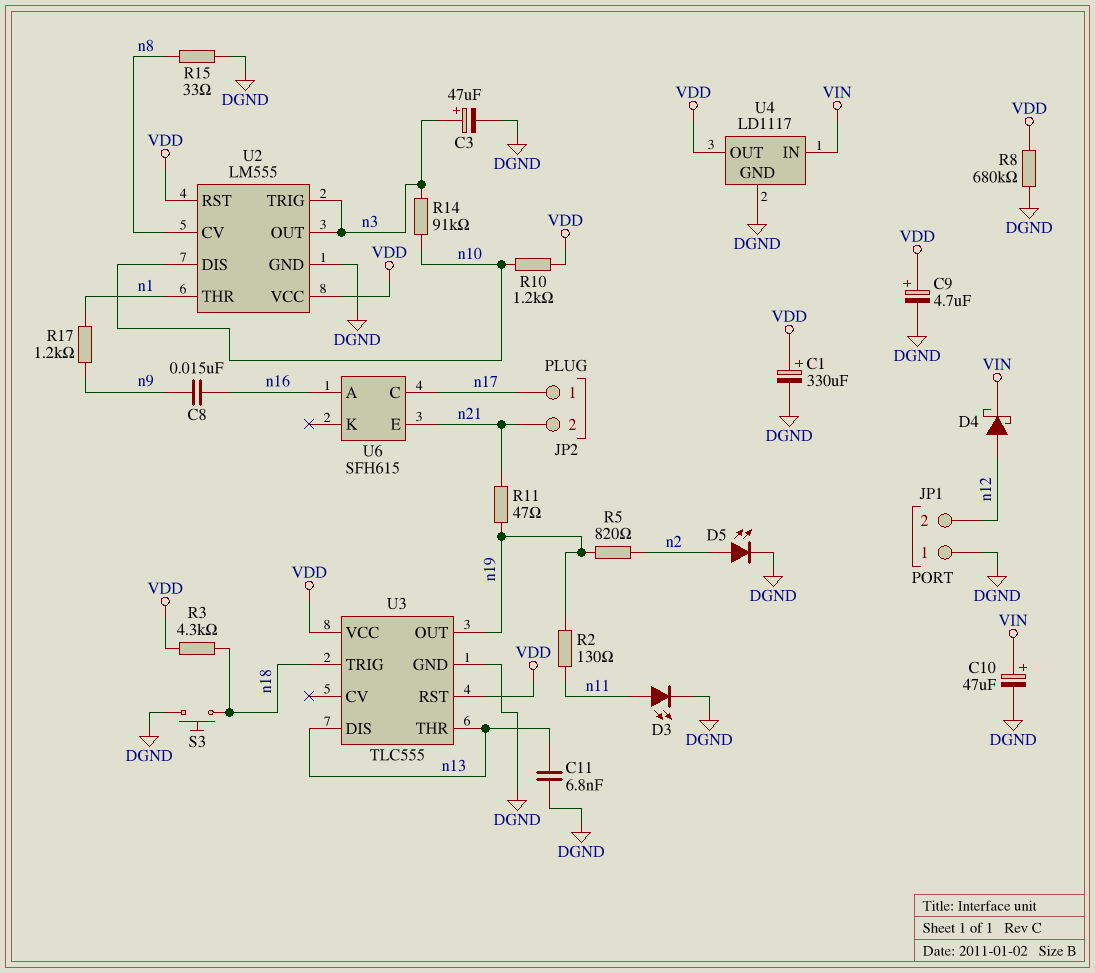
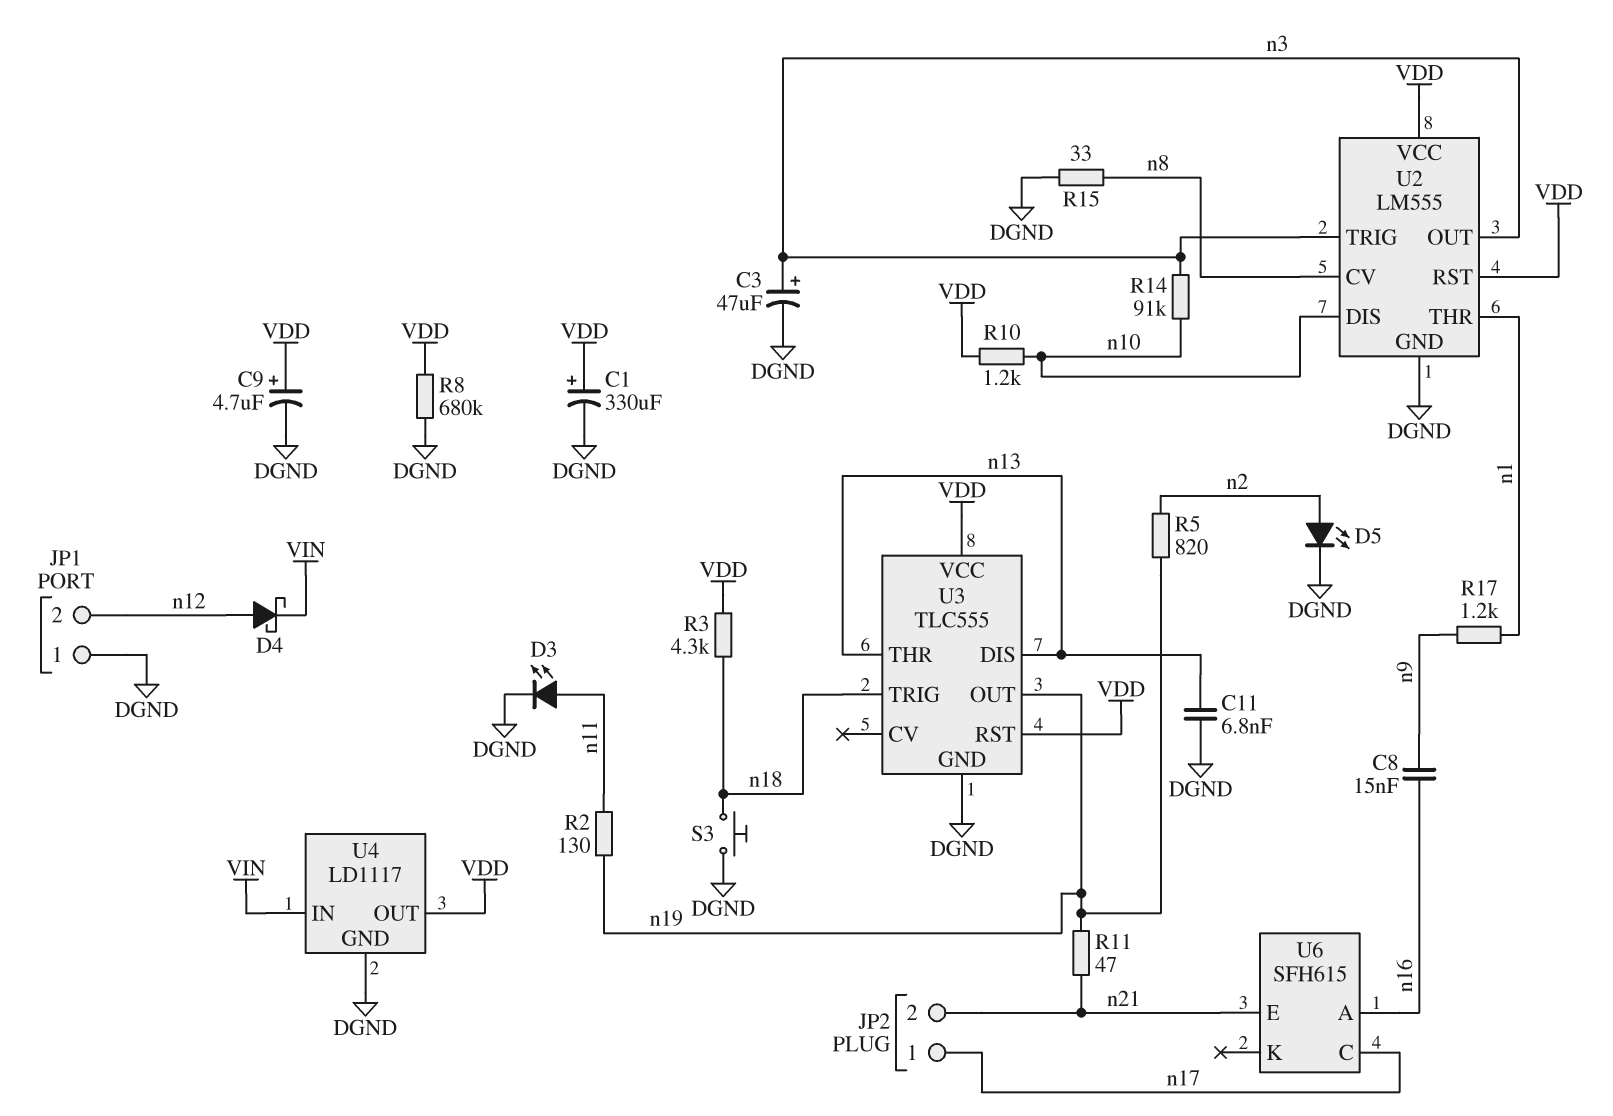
C10: 47uF (plus VIN, minus DGND) -> none

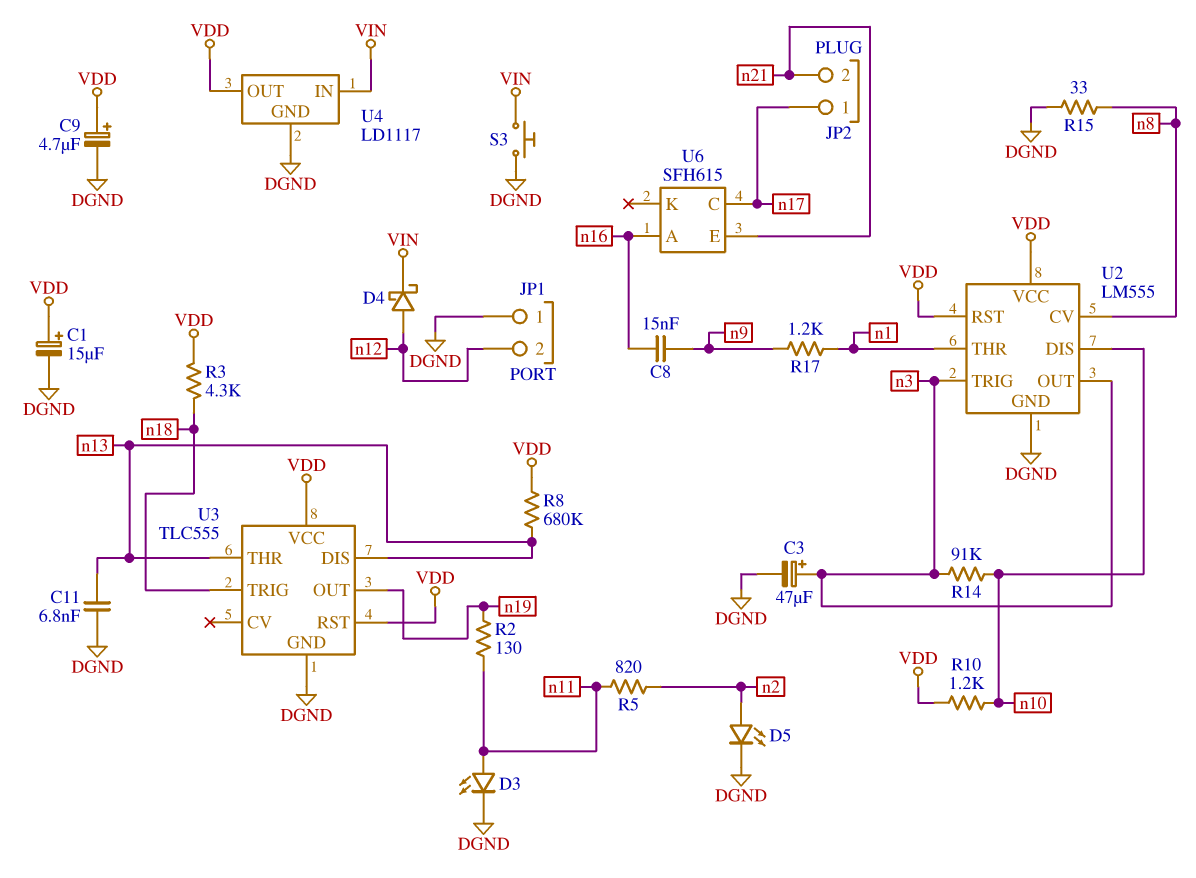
C1: 330uF (plus VDD, minus DGND) -> 15uF (plus VDD, minus DGND)
R5: 820 (n2, n19) -> 820 (n2, n11)
R8: 680k (DGND, VDD) -> 680k (VDD, n13)
R11: 47 (n19, n21) -> none
S3: button (DGND, n18) -> button (DGND, VIN)

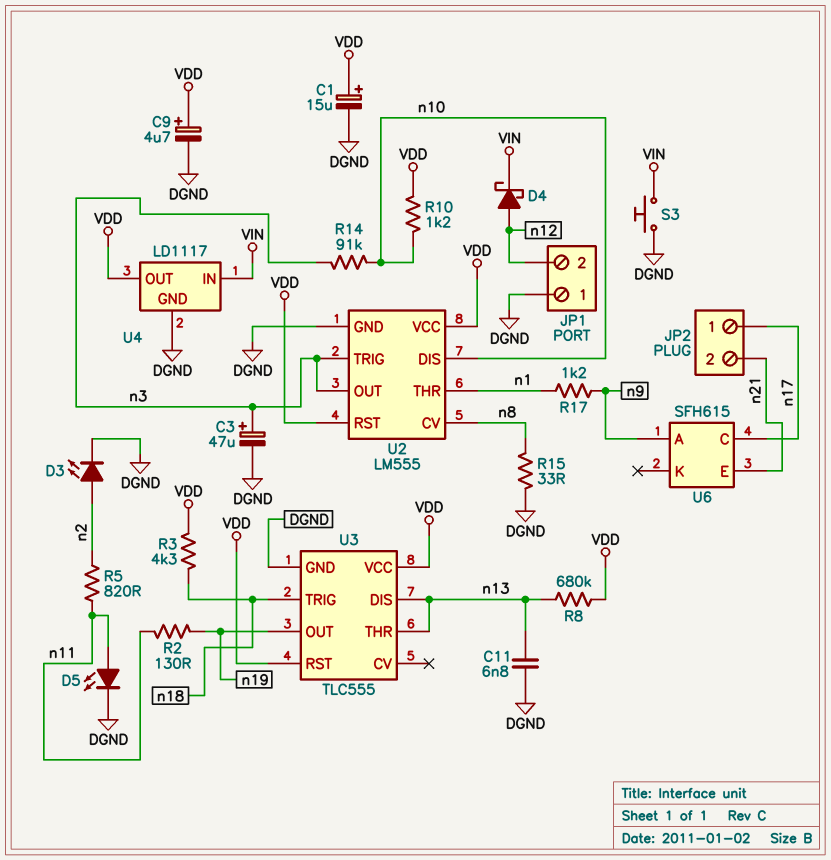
C8: 15nF (n9, n16) -> none
D3: LED (A n11, K DGND) -> LED (A n2, K DGND)
D5: LED (A n2, K DGND) -> LED (A n11, K DGND)
U6 pin A: n16 -> n9

